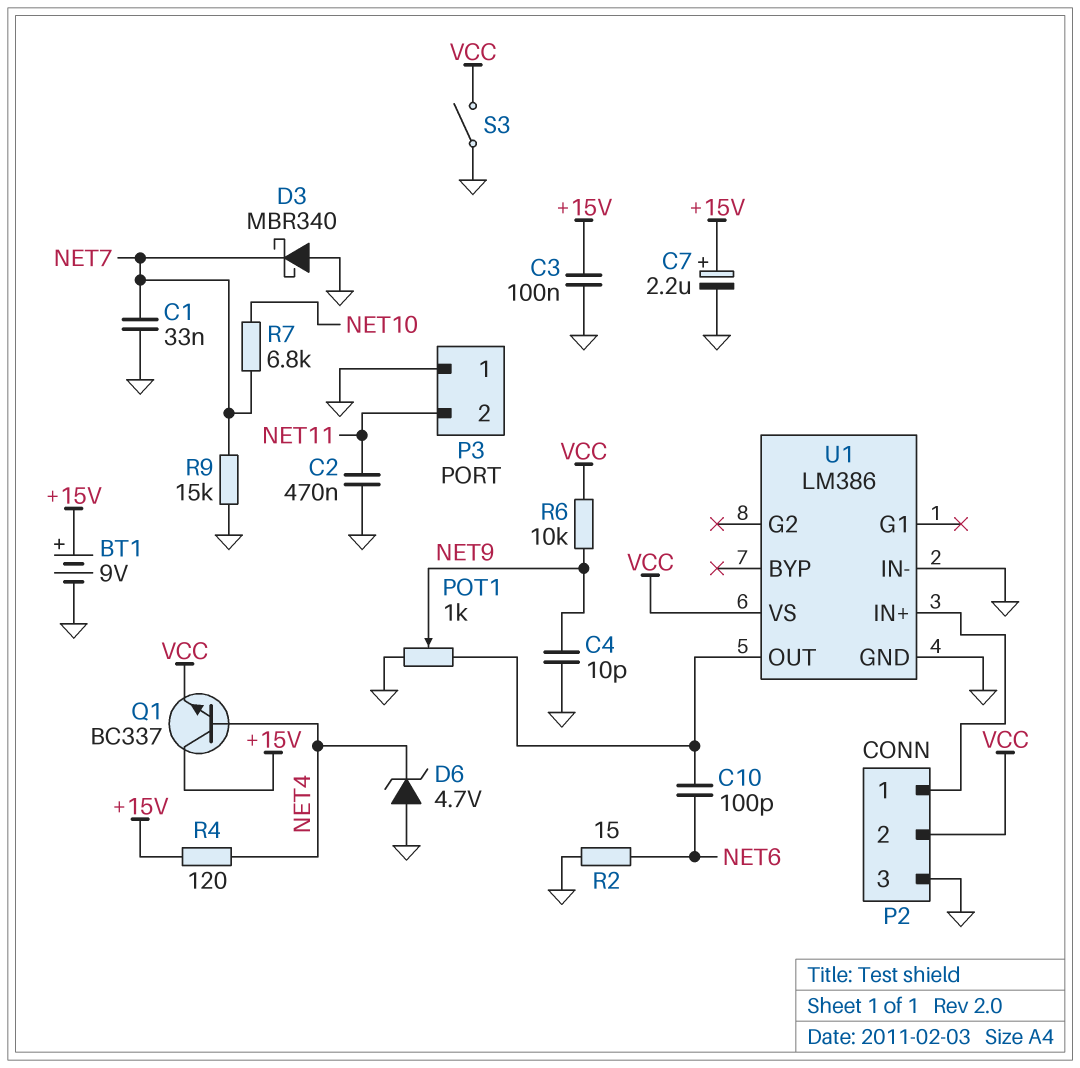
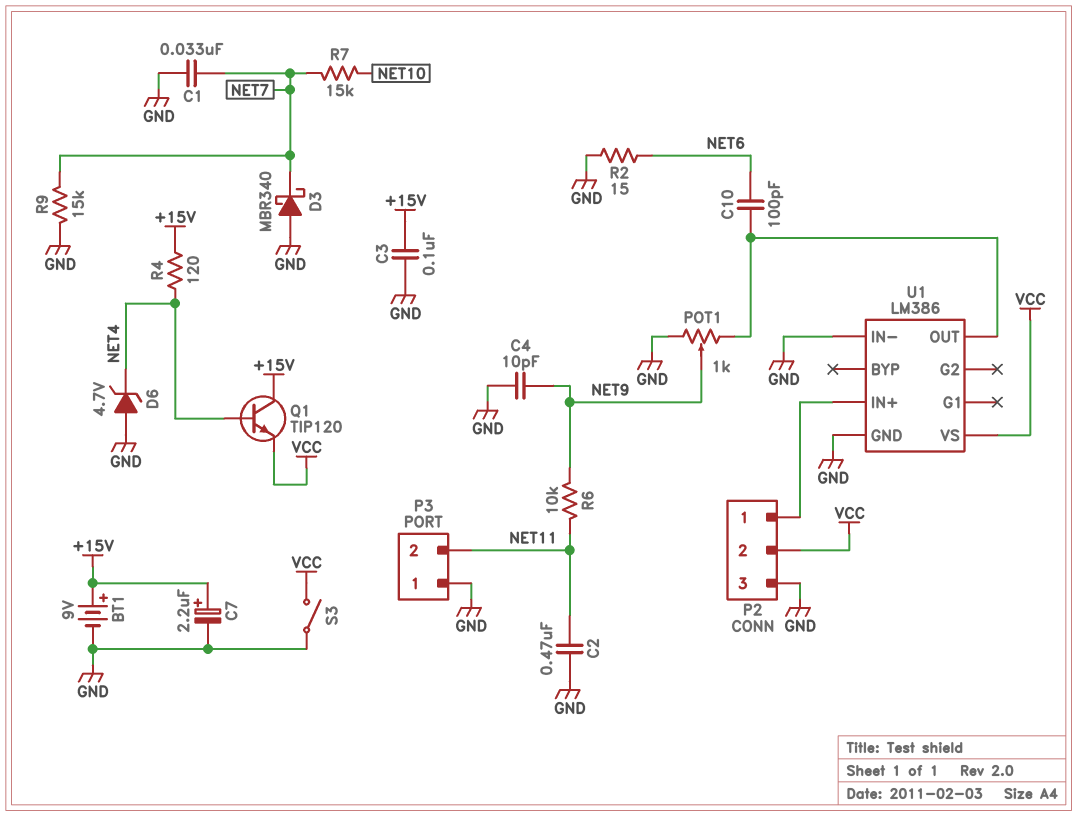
Q1: NPN BC337 (B NET4, C +15V, E VCC) -> NPN TIP120 (B NET4, C +15V, E VCC)
R6: 10k (NET9, VCC) -> 10k (NET9, NET11)
R7: 6.8k (NET7, NET10) -> 15k (NET7, NET10)

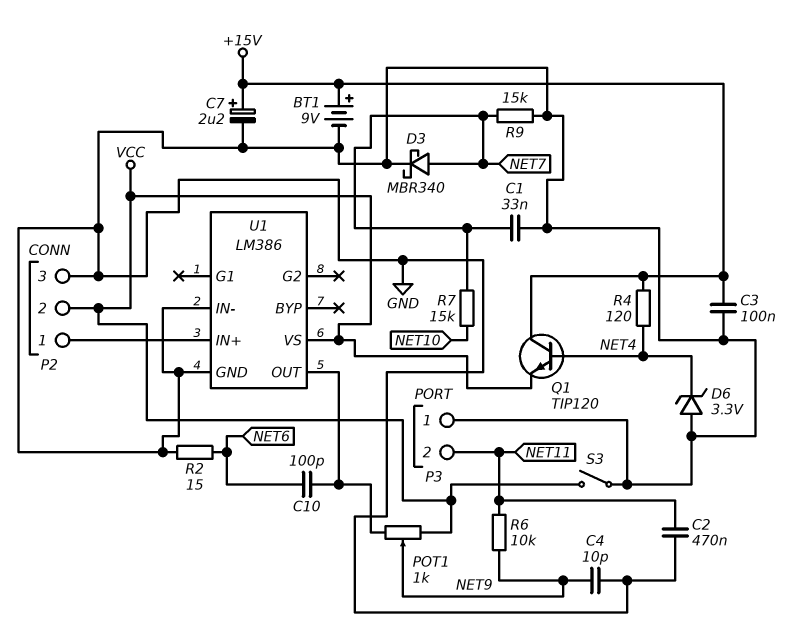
D3: schottky MBR340 (A GND, K NET7) -> schottky MBR340 (A NET7, K GND)
D6: zener 4.7V (A GND, K NET4) -> zener 3.3V (A GND, K NET4)
POT1: 1k (GND, U1/OUT, wiper NET9) -> 1k (U1/OUT, VCC, wiper NET9)

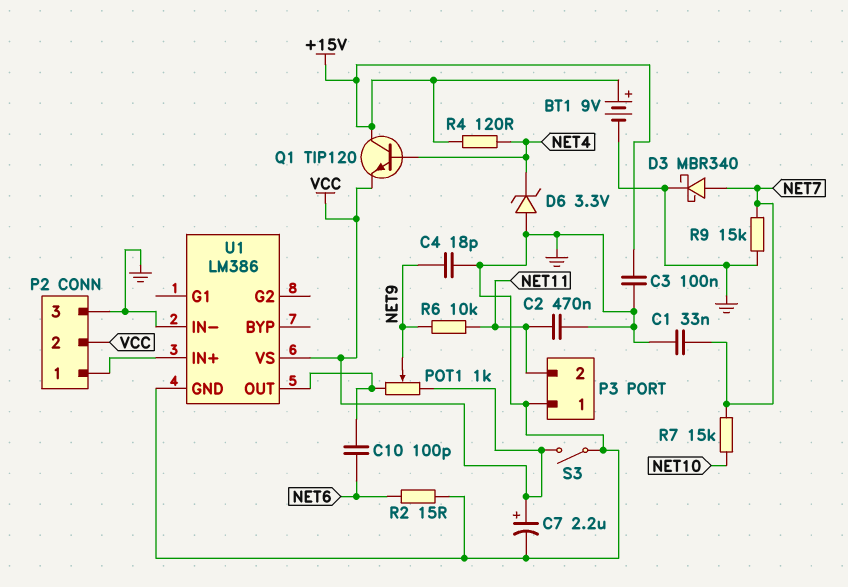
C4: 10pF (GND, NET9) -> 18pF (GND, NET9)
C7: 2.2uF (plus +15V, minus GND) -> 2.2uF (plus VCC, minus GND)

